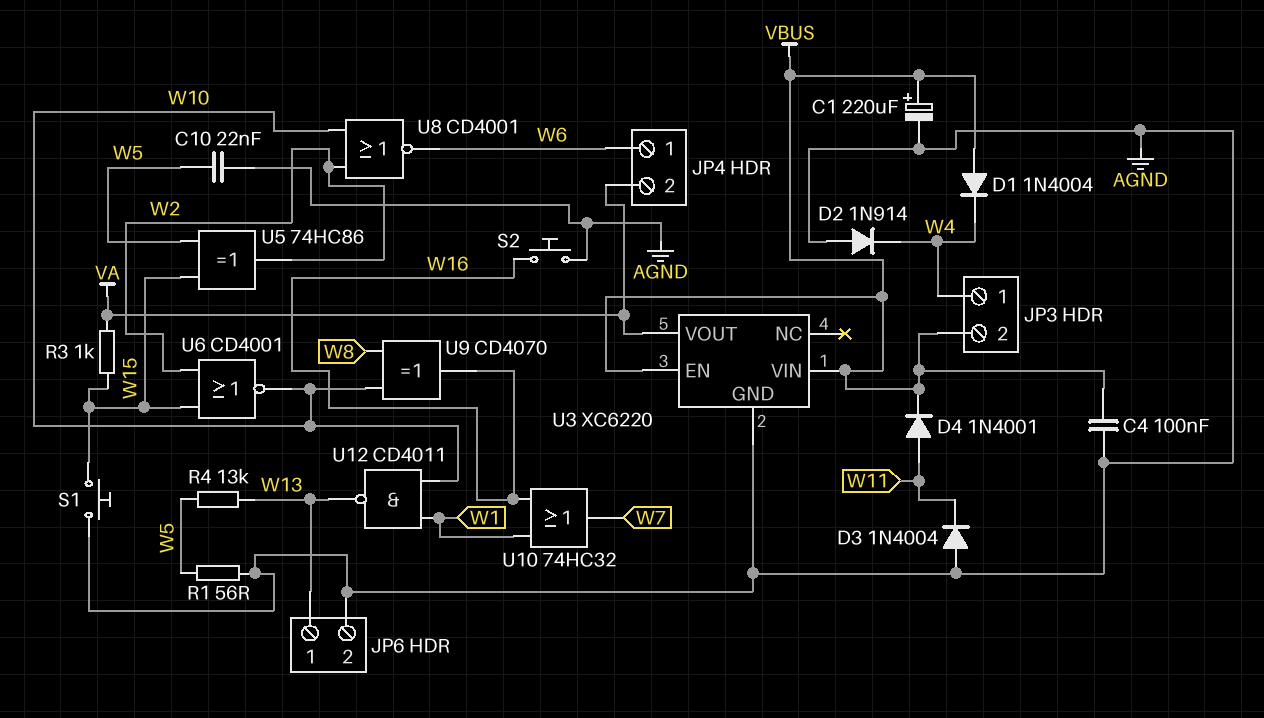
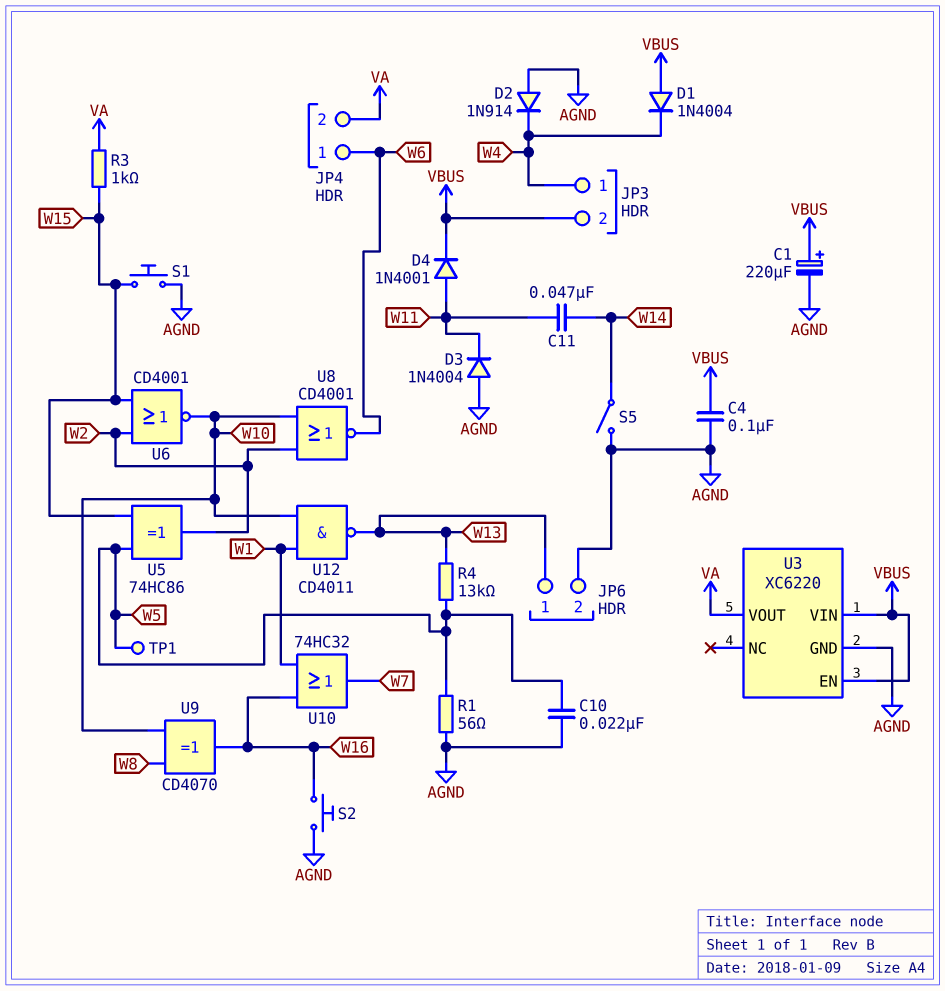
C11: none -> 47nF (W11, W14)
S5: none -> switch (AGND, W14)
TP1: none -> test point (W5)

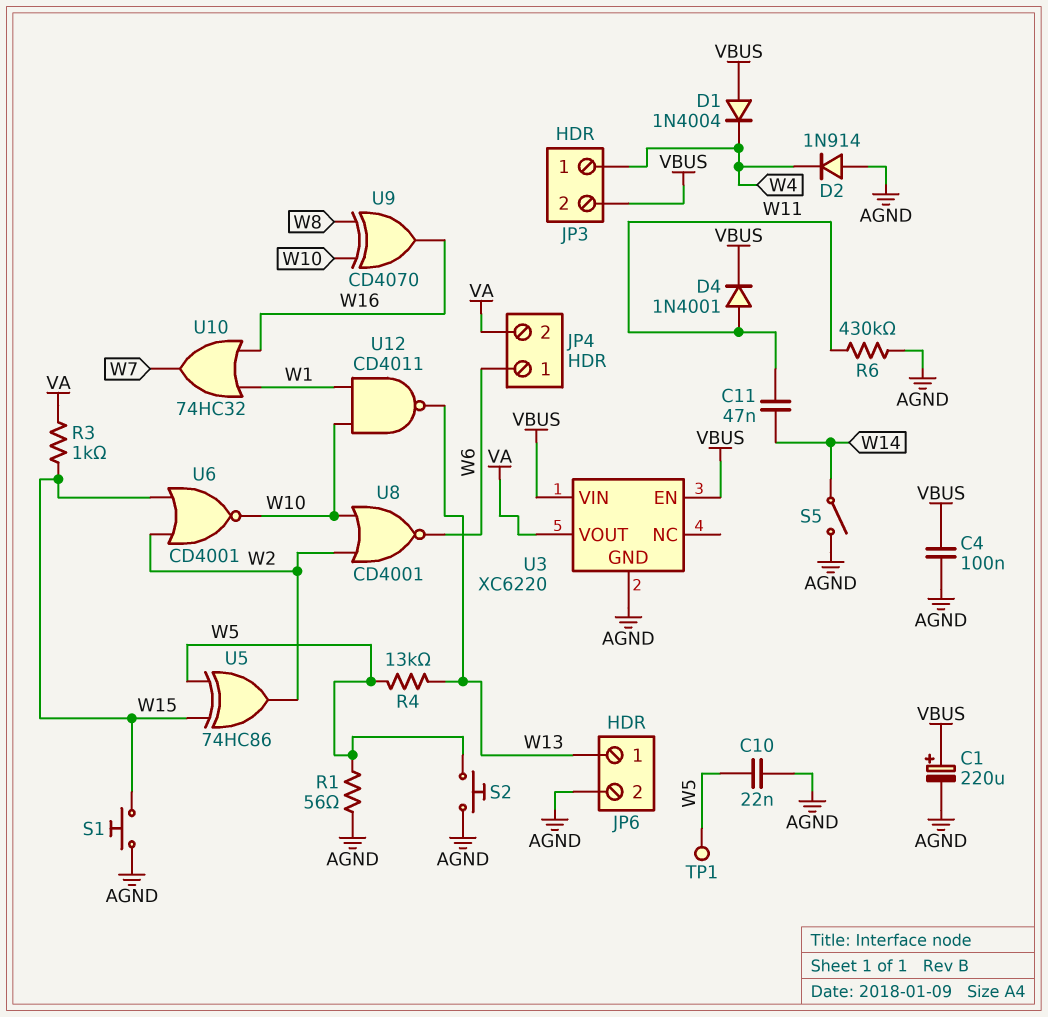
D3: diode 1N4004 (A AGND, K W11) -> none
R6: none -> 430k (AGND, W11)
S2: button (AGND, W16) -> button (AGND, W5)

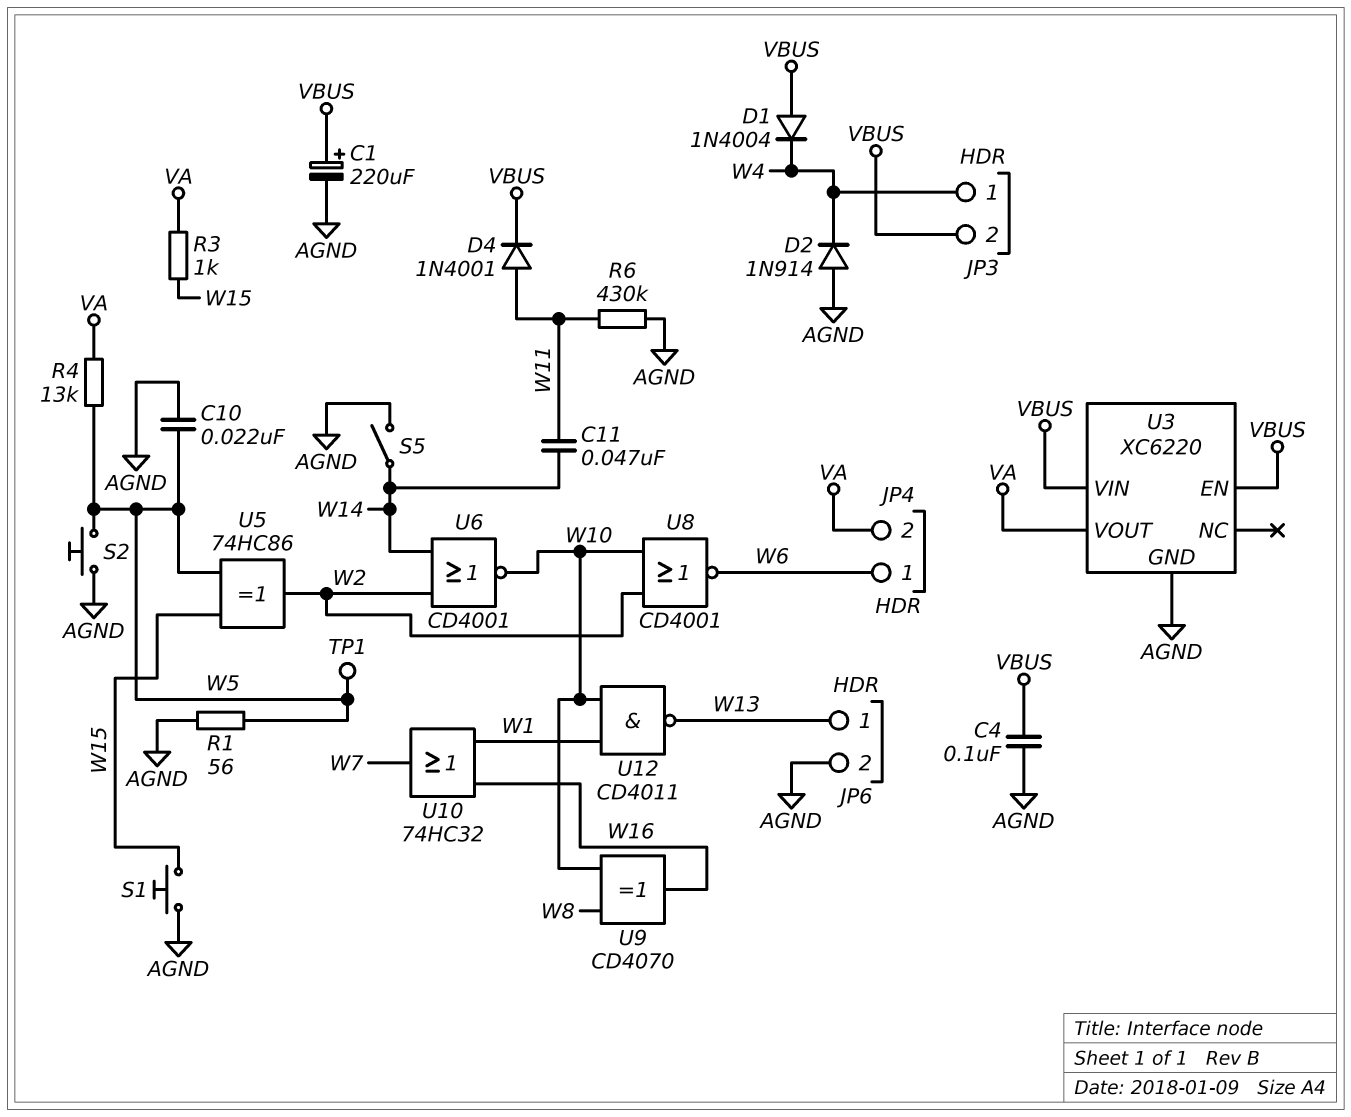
R4: 13k (W5, W13) -> 13k (VA, W5)
U6: NOR CD4001 (in W2, in W15, out W10) -> NOR CD4001 (in W2, in W14, out W10)

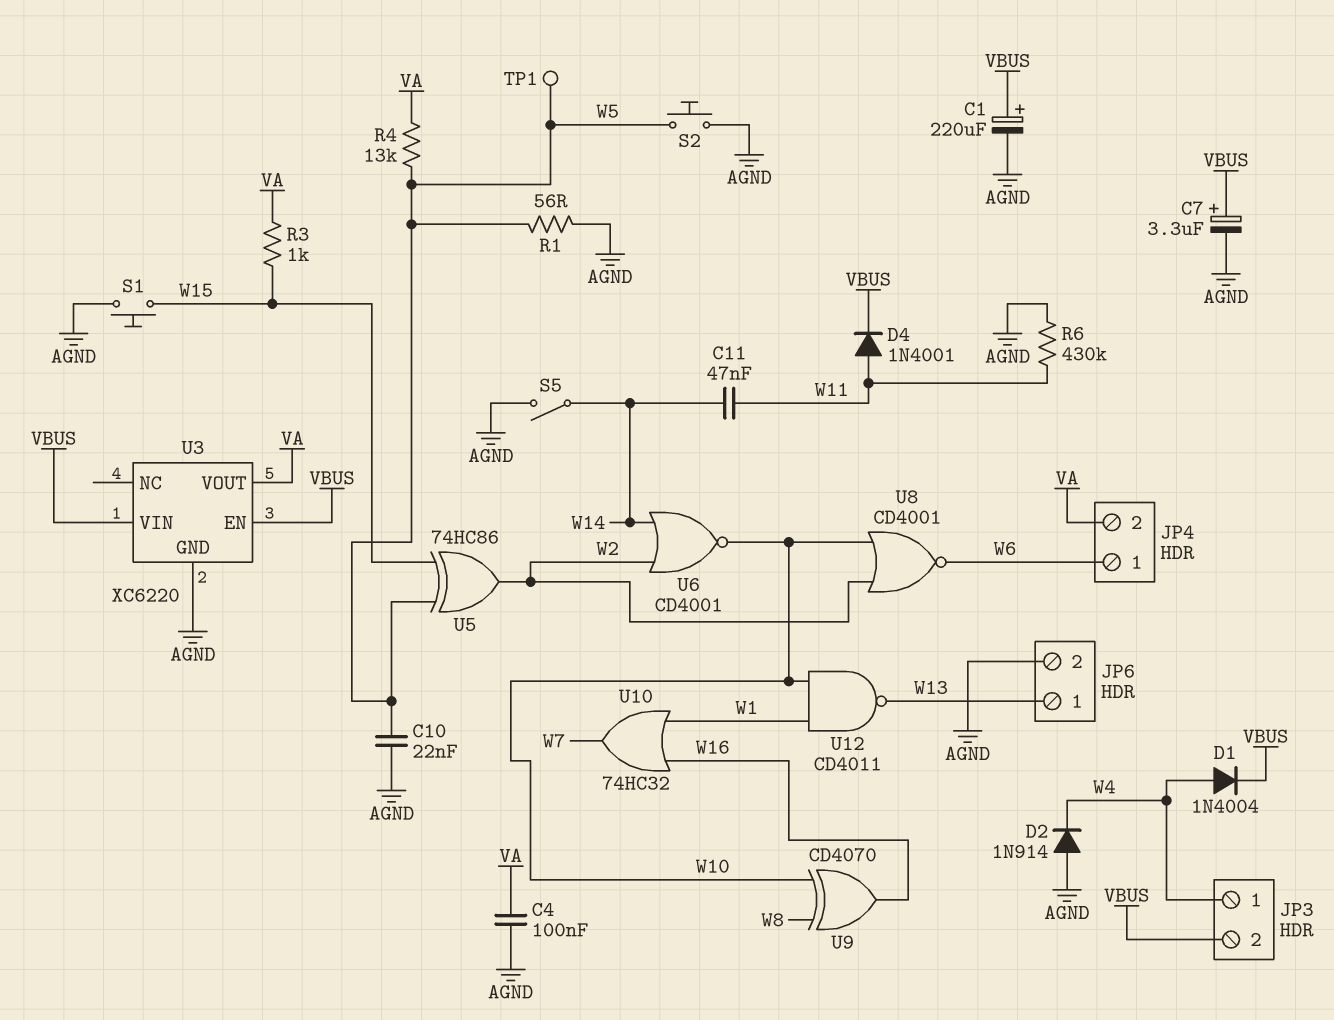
C4: 100nF (AGND, VBUS) -> 100nF (AGND, VA)
C7: none -> 3.3uF (plus VBUS, minus AGND)
D1: diode 1N4004 (A VBUS, K W4) -> diode 1N4004 (A W4, K VBUS)

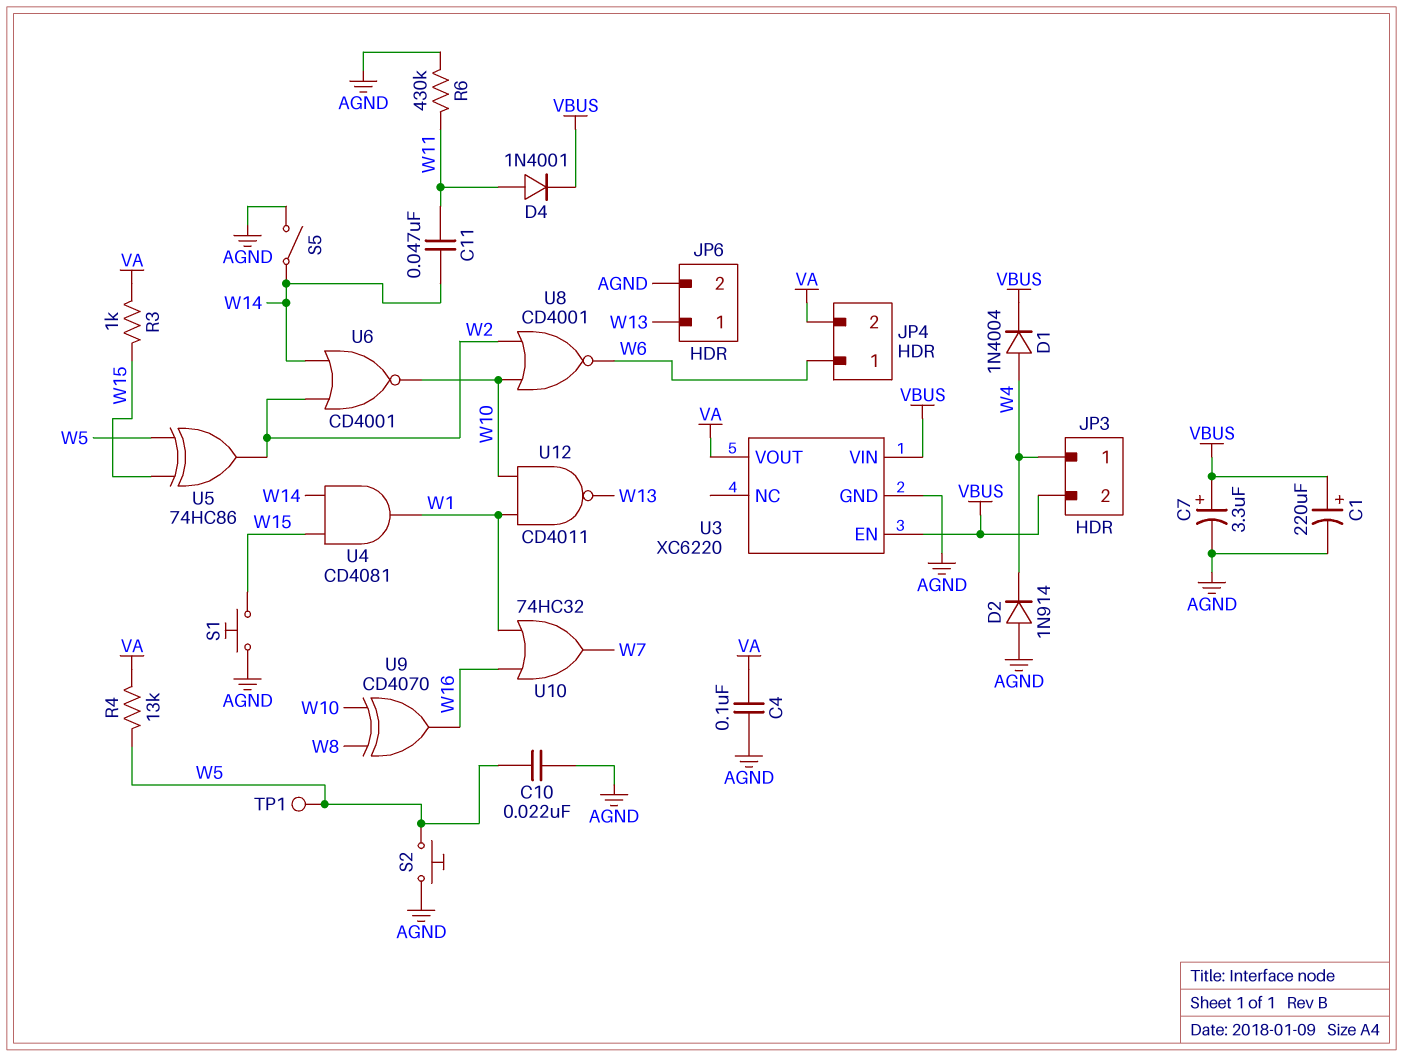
R1: 56 (AGND, W5) -> none
U4: none -> AND CD4081 (in W14, in W15, out W1)

